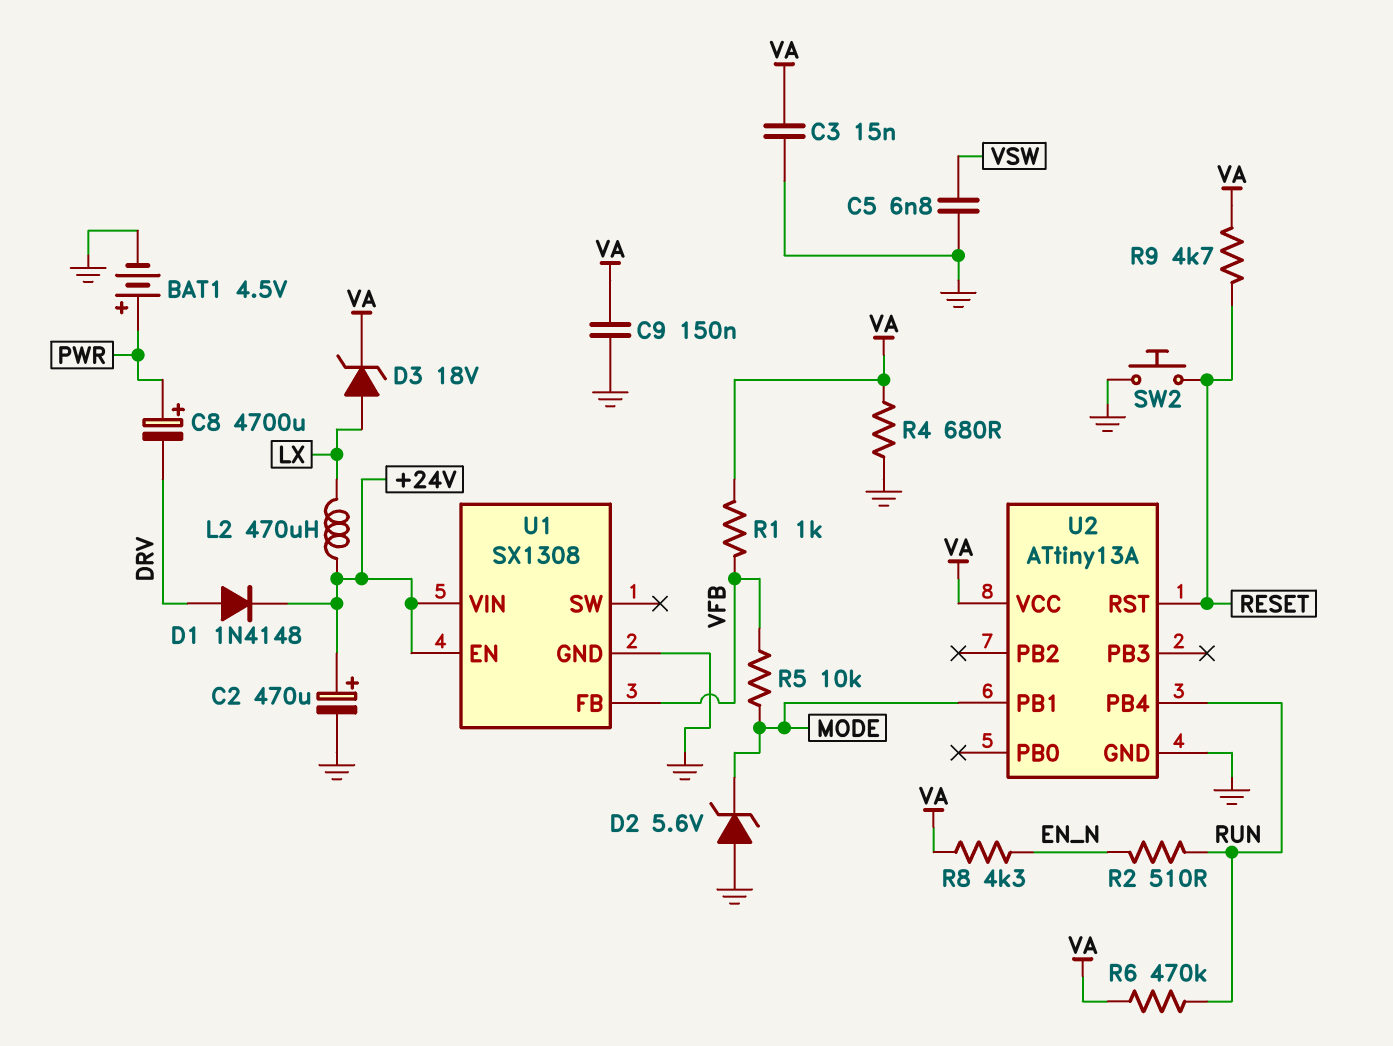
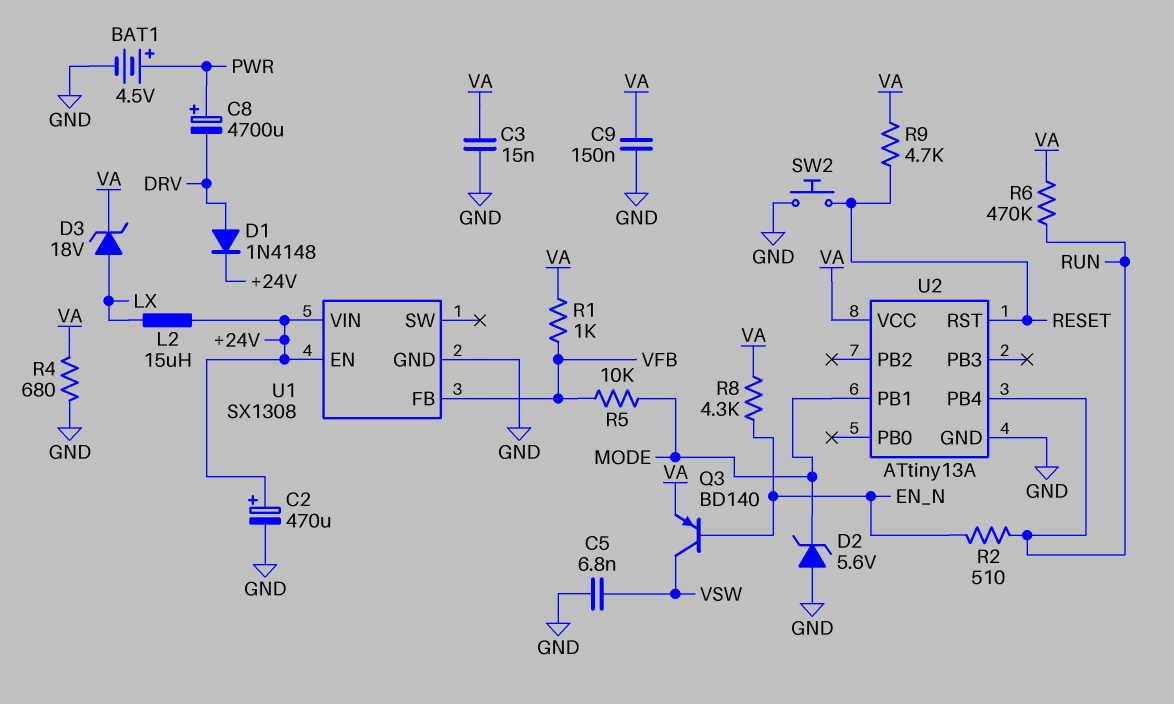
L2: 470uH (+24V, LX) -> 15uH (+24V, LX)
Q3: none -> PNP BD140 (B EN_N, C VSW, E VA)

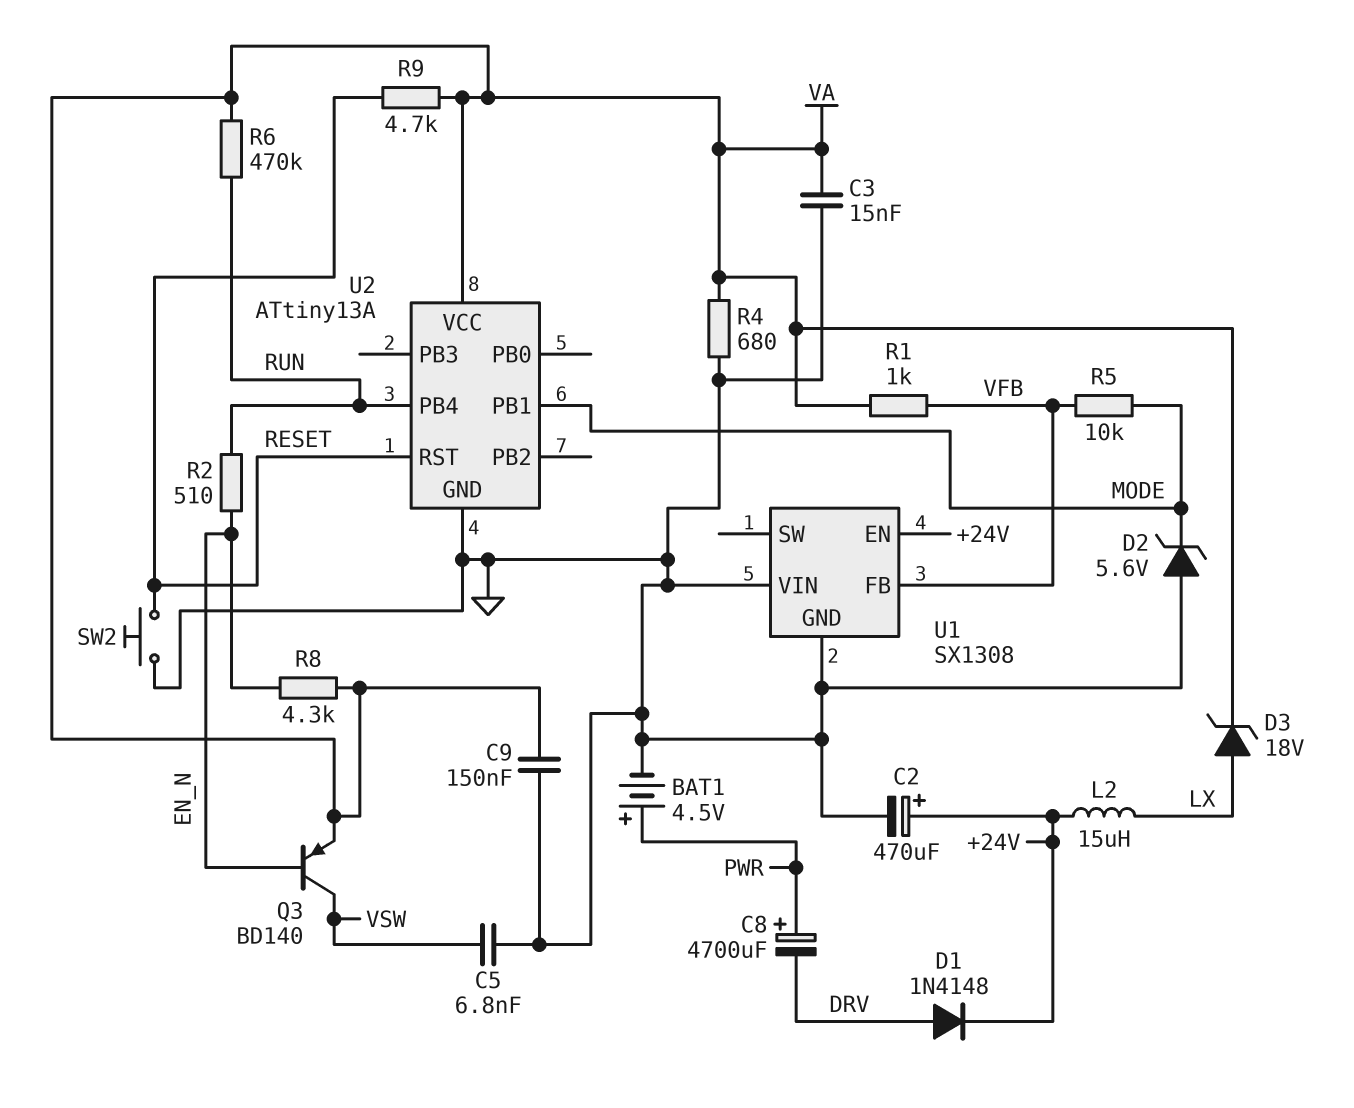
U1 pin VIN: +24V -> GND

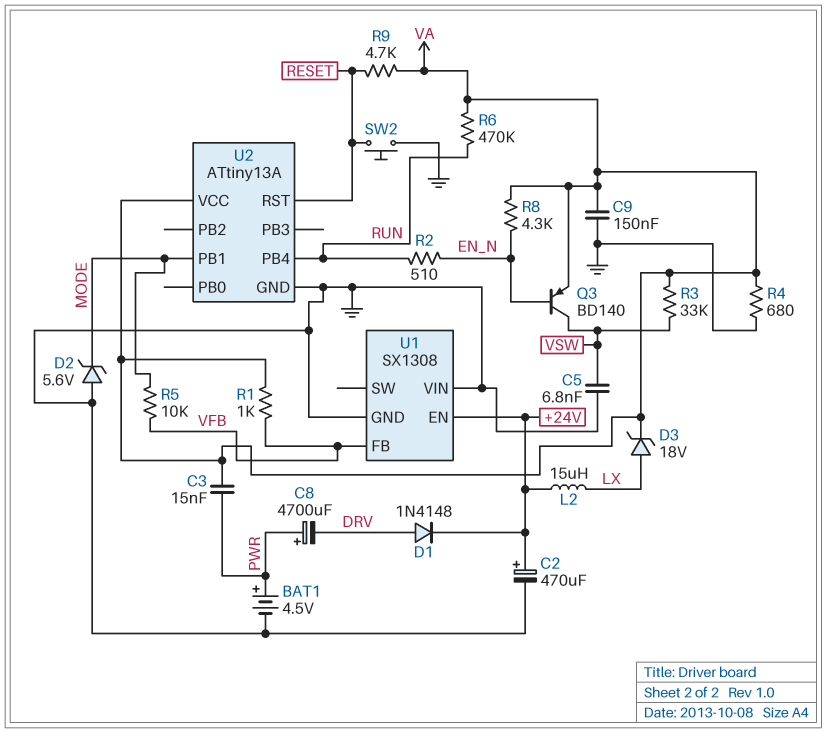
C3: 15nF (GND, VA) -> 15nF (PWR, VA)
R3: none -> 33k (VA, VSW)

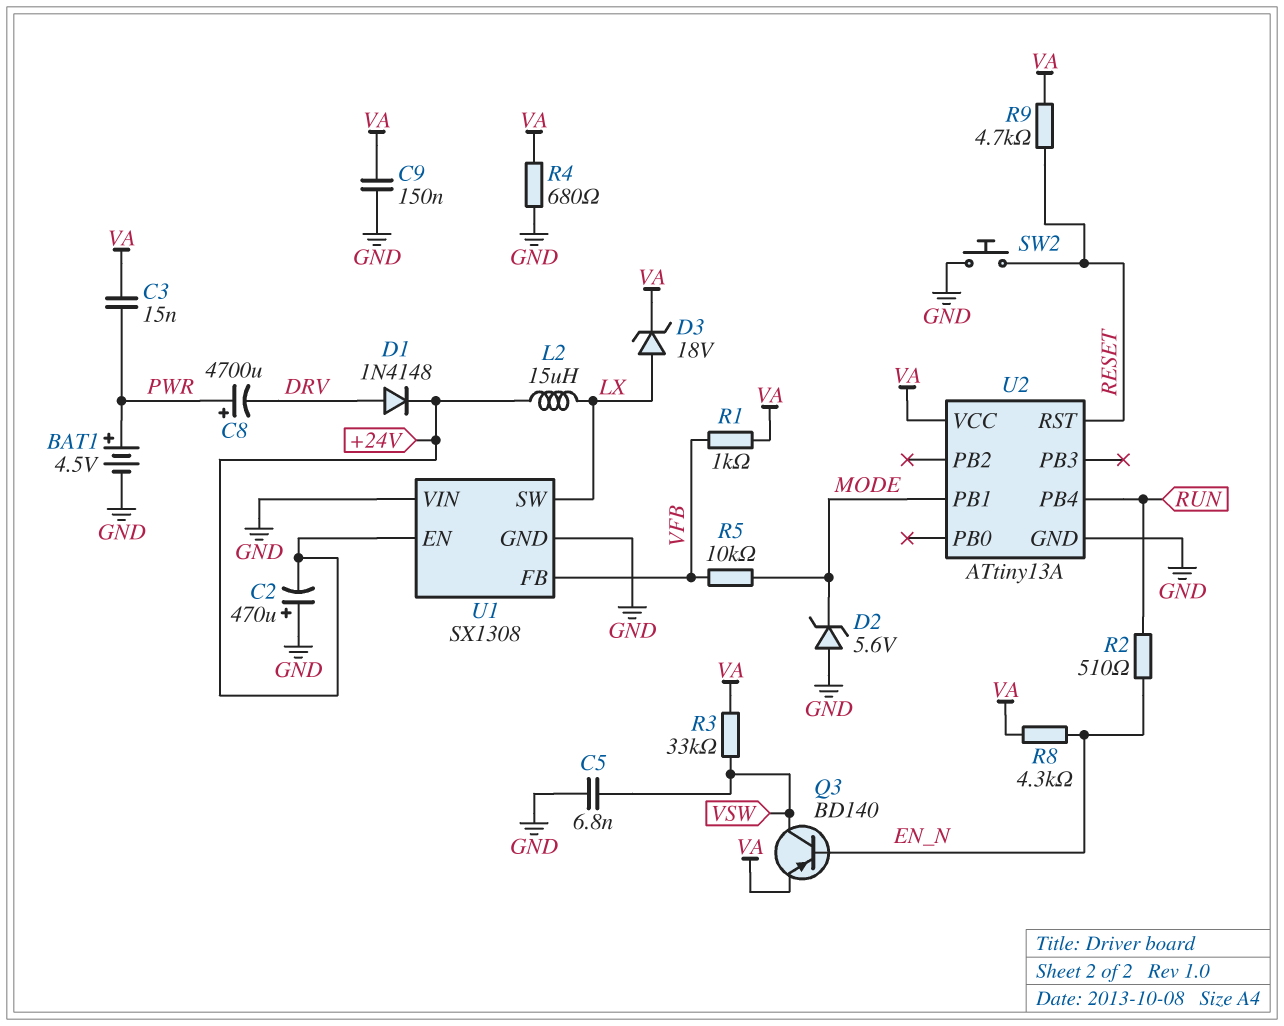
C2: 470uF (plus +24V, minus GND) -> 470uF (plus GND, minus +24V)
R6: 470k (RUN, VA) -> none
U1 pin SW: none -> LX

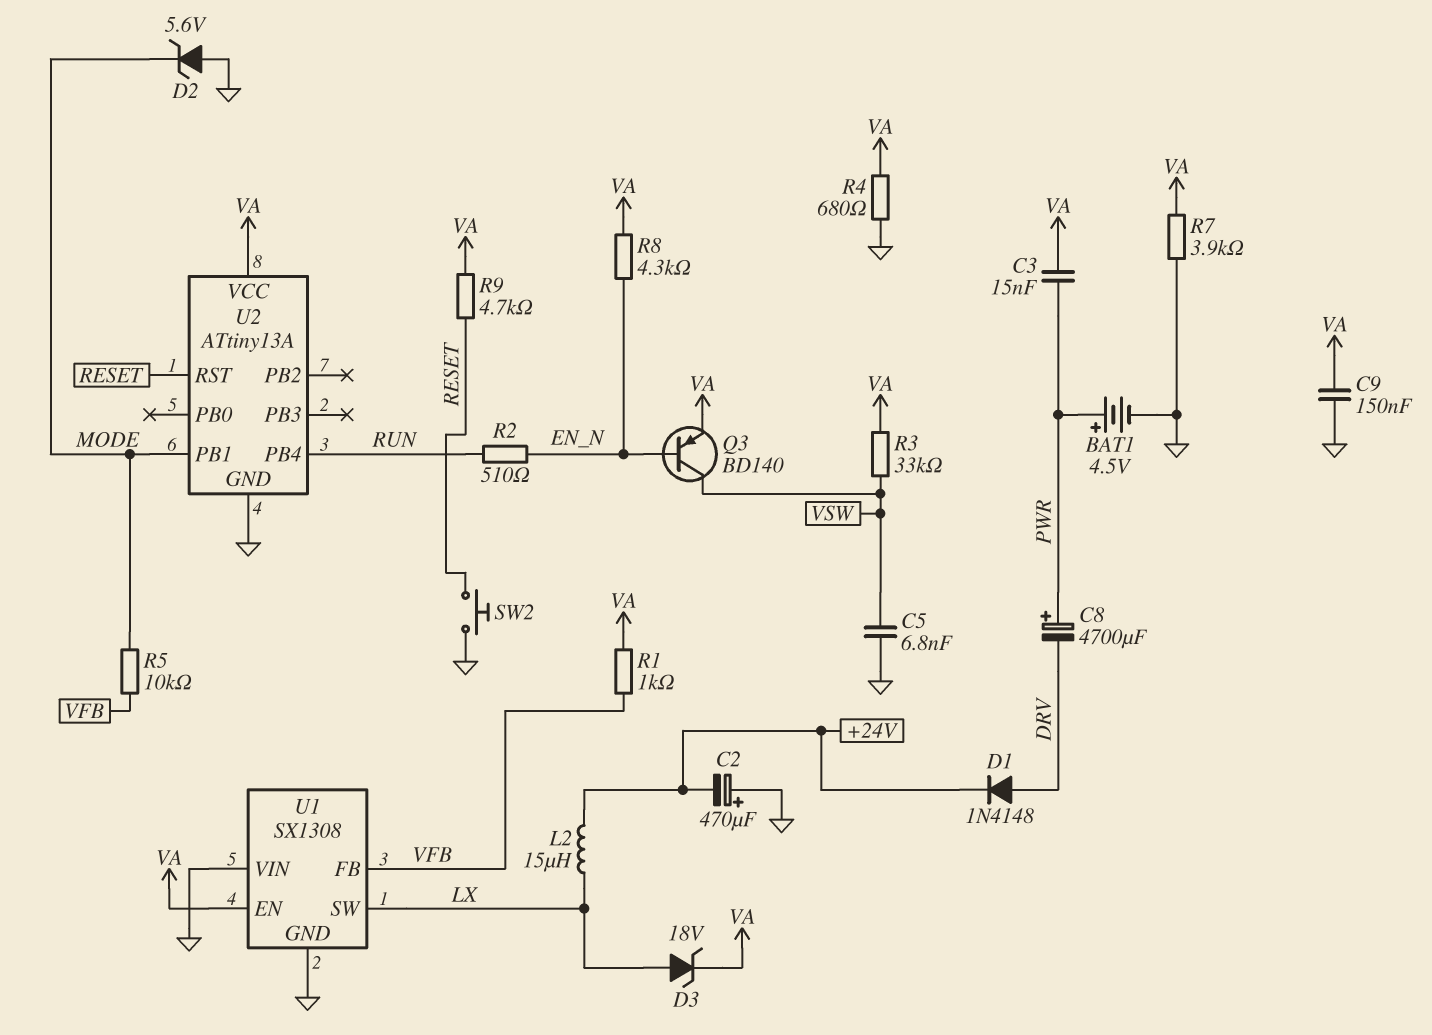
R7: none -> 3.9k (GND, VA)
U1 pin EN: +24V -> VA

